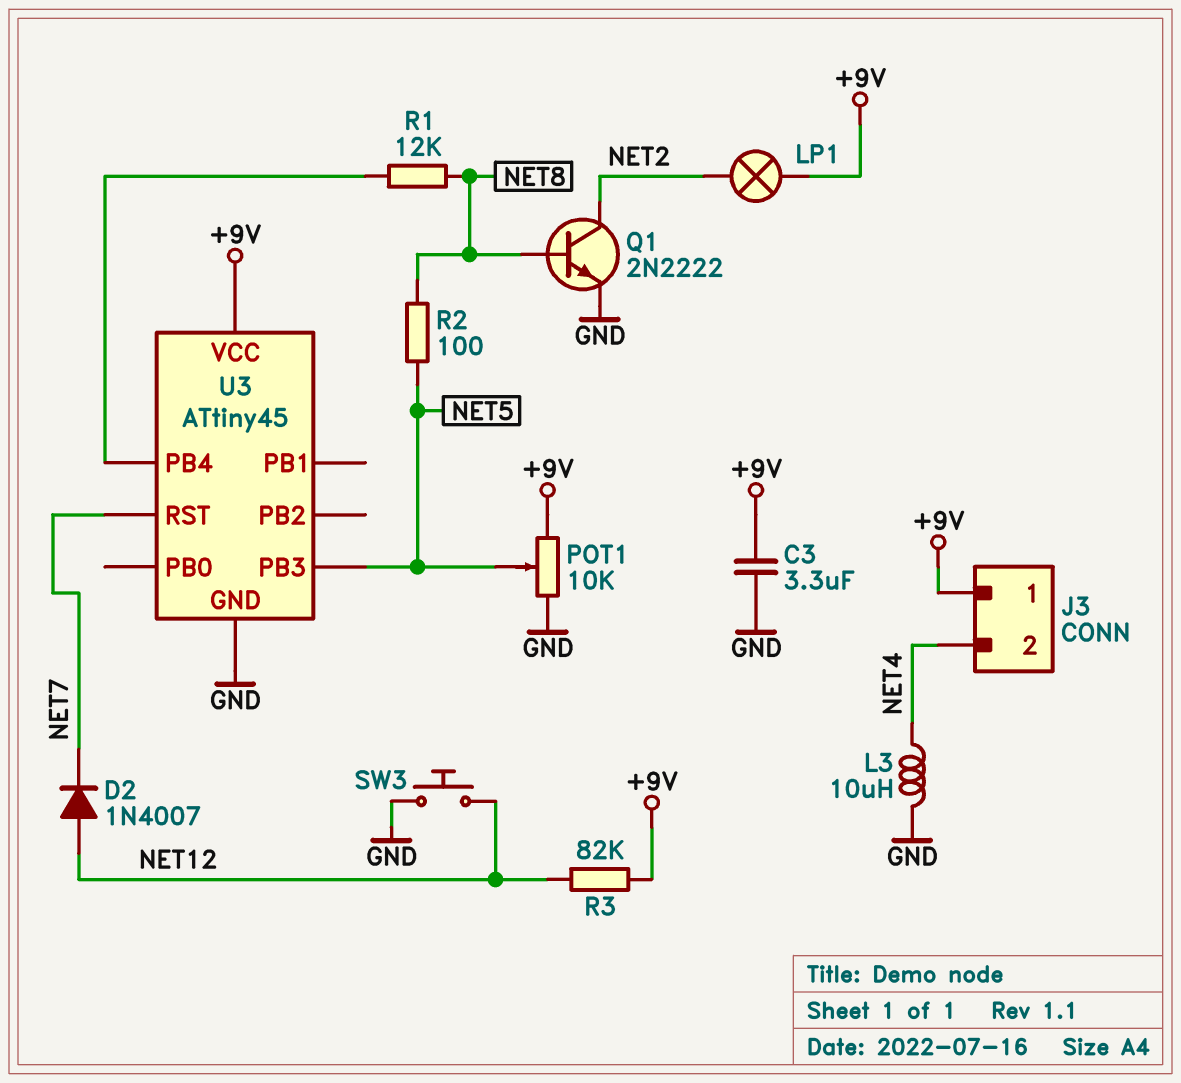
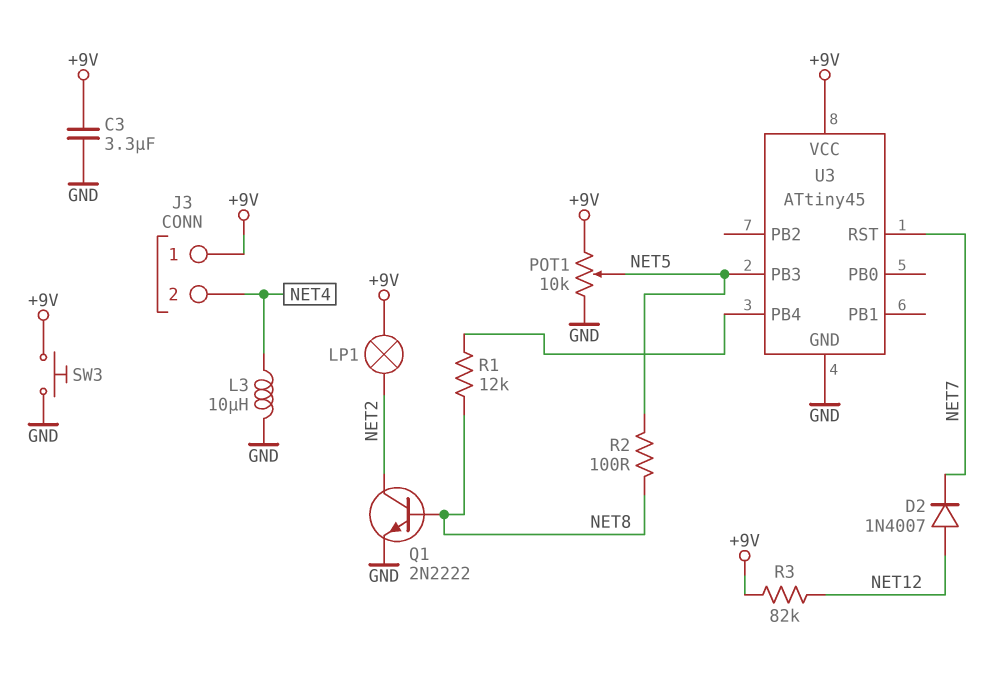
SW3: button (GND, NET12) -> button (+9V, GND)

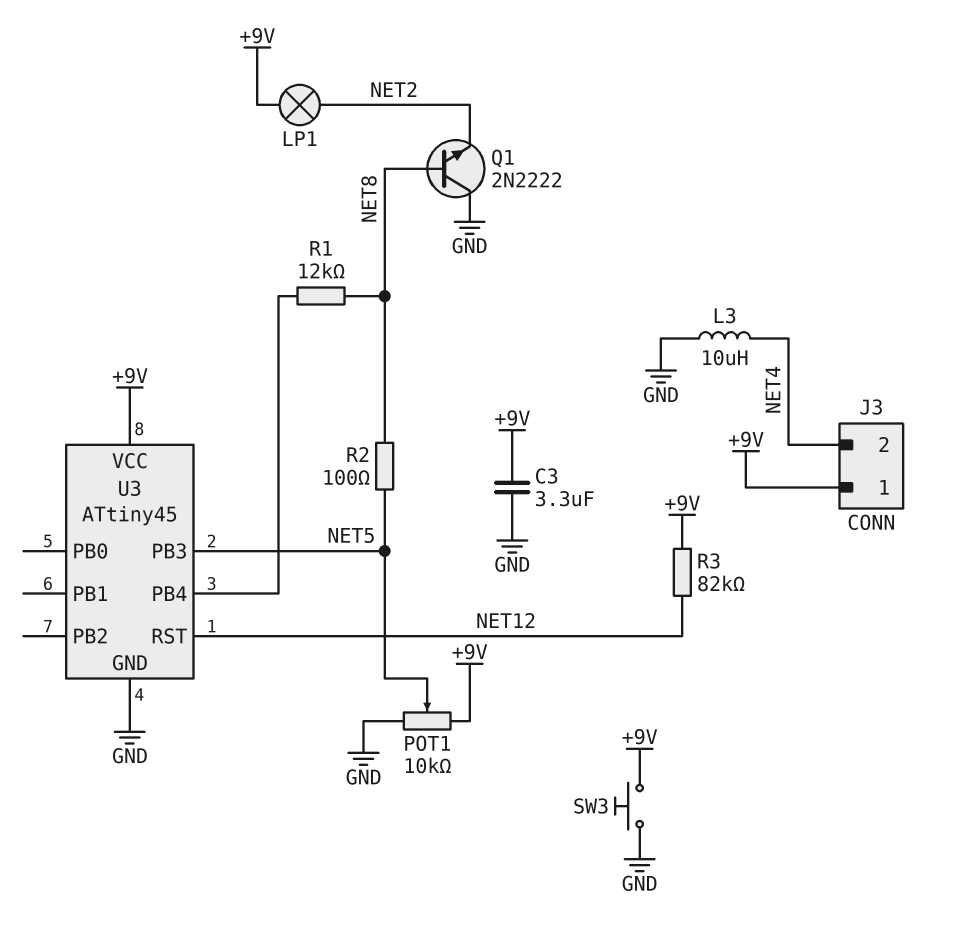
D2: diode 1N4007 (A NET12, K NET7) -> none
Q1: NPN 2N2222 (B NET8, C NET2, E GND) -> NPN 2N2222 (B NET8, C GND, E NET2)
U3 pin RST: NET7 -> NET12

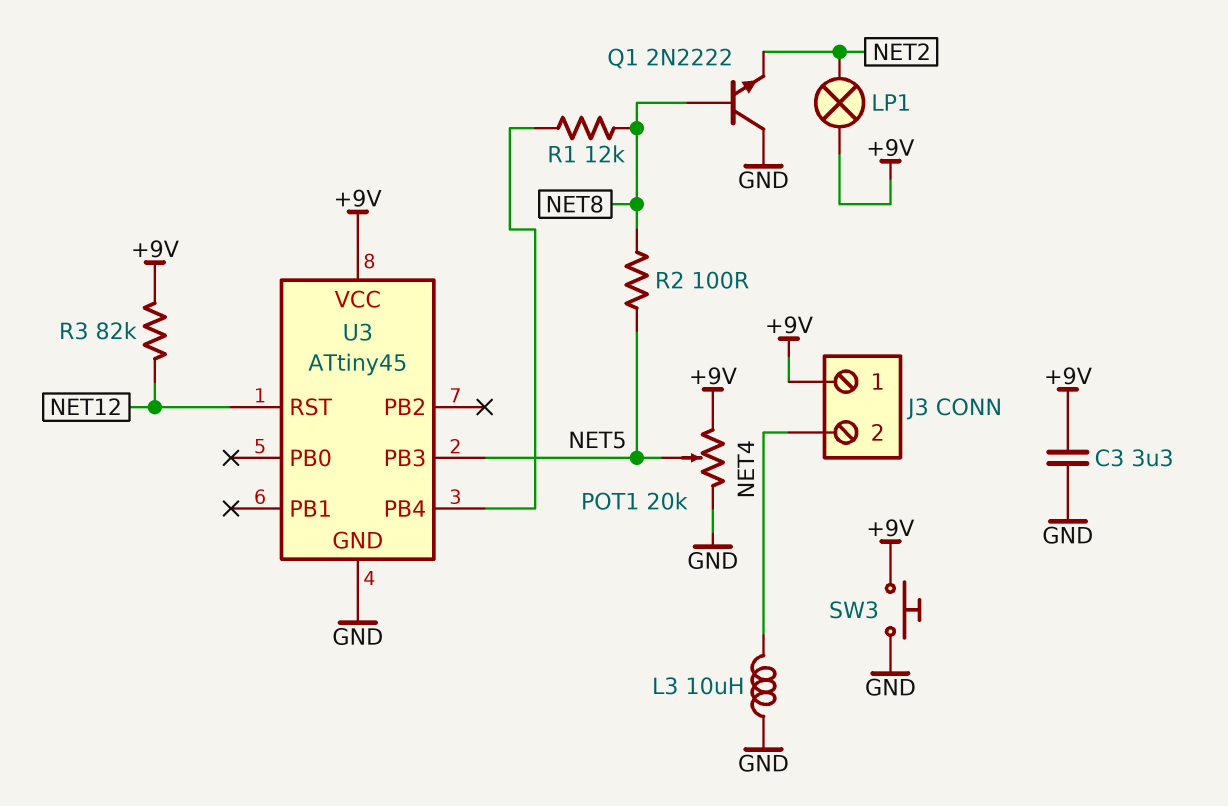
POT1: 10k (+9V, GND, wiper NET5) -> 20k (+9V, GND, wiper NET5)

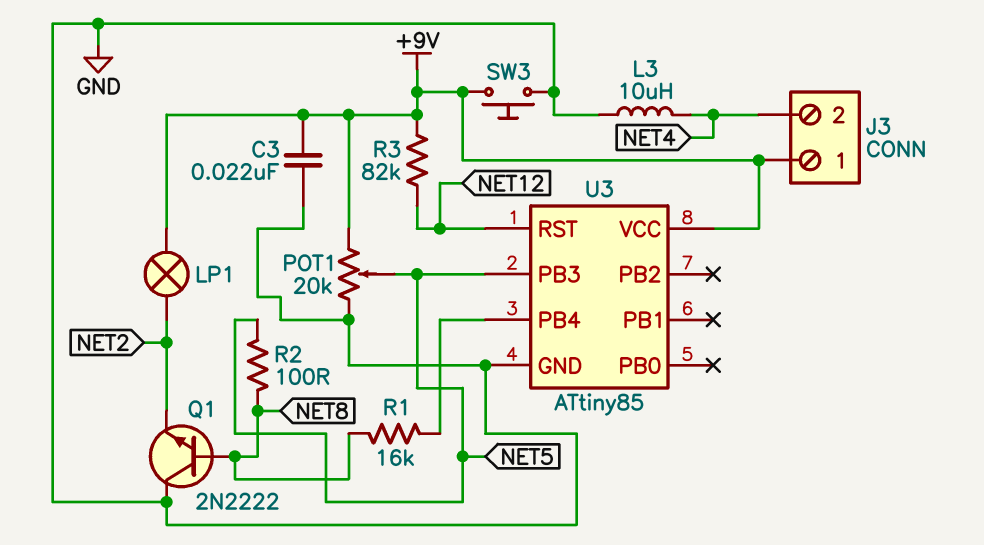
C3: 3.3uF (+9V, GND) -> 22nF (+9V, GND)
R1: 12k (NET8, U3/PB4) -> 16k (NET8, U3/PB4)
U3: ATtiny45 -> ATtiny85

